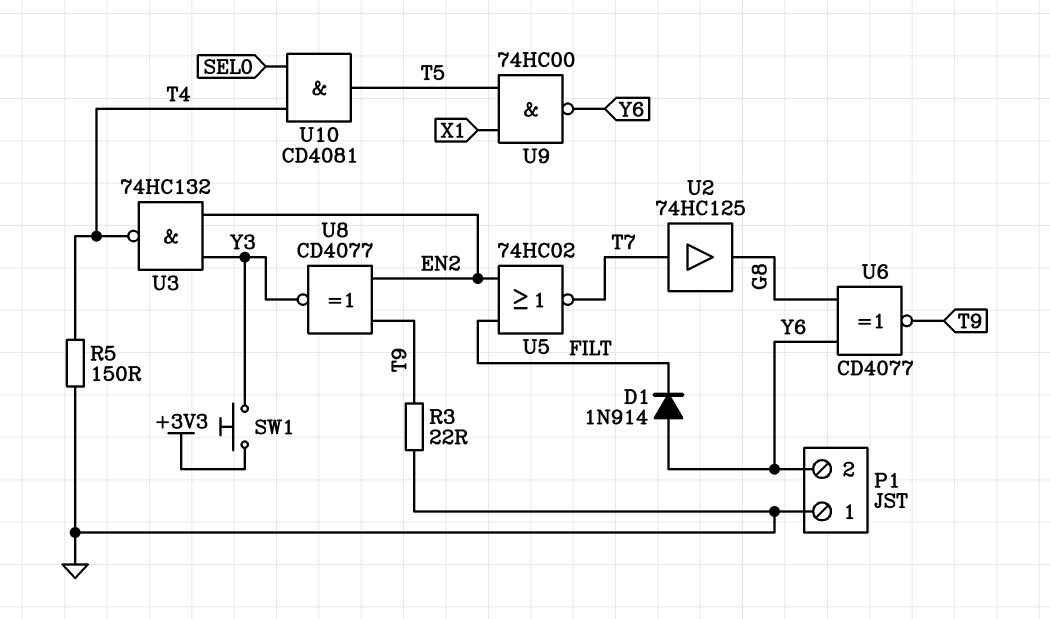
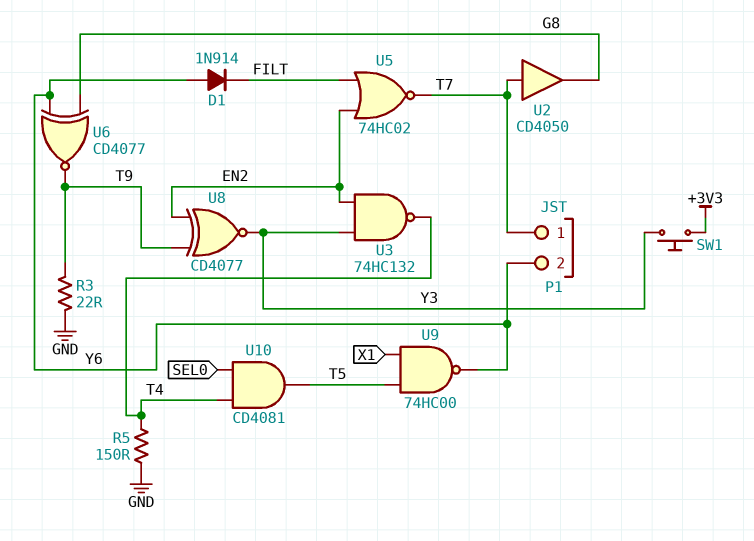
P1 pin 1: GND -> T7
U2: buffer 74HC125 (in T7, out G8) -> buffer CD4050 (in T7, out G8)

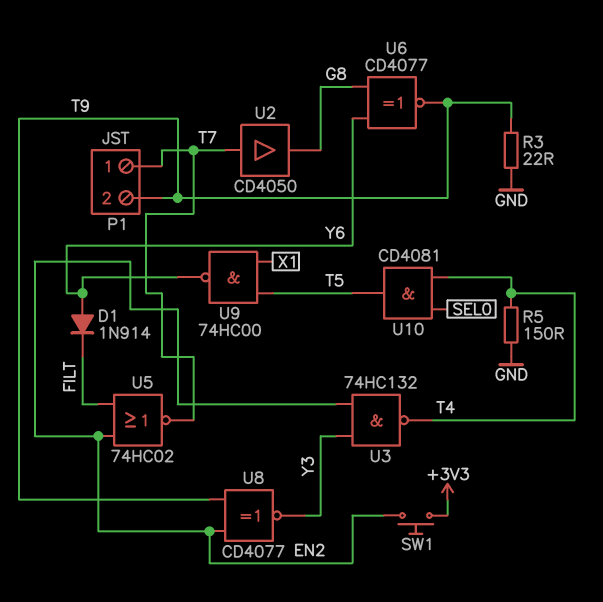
P1 pin 2: Y6 -> T9
SW1: button (+3V3, Y3) -> button (+3V3, EN2)

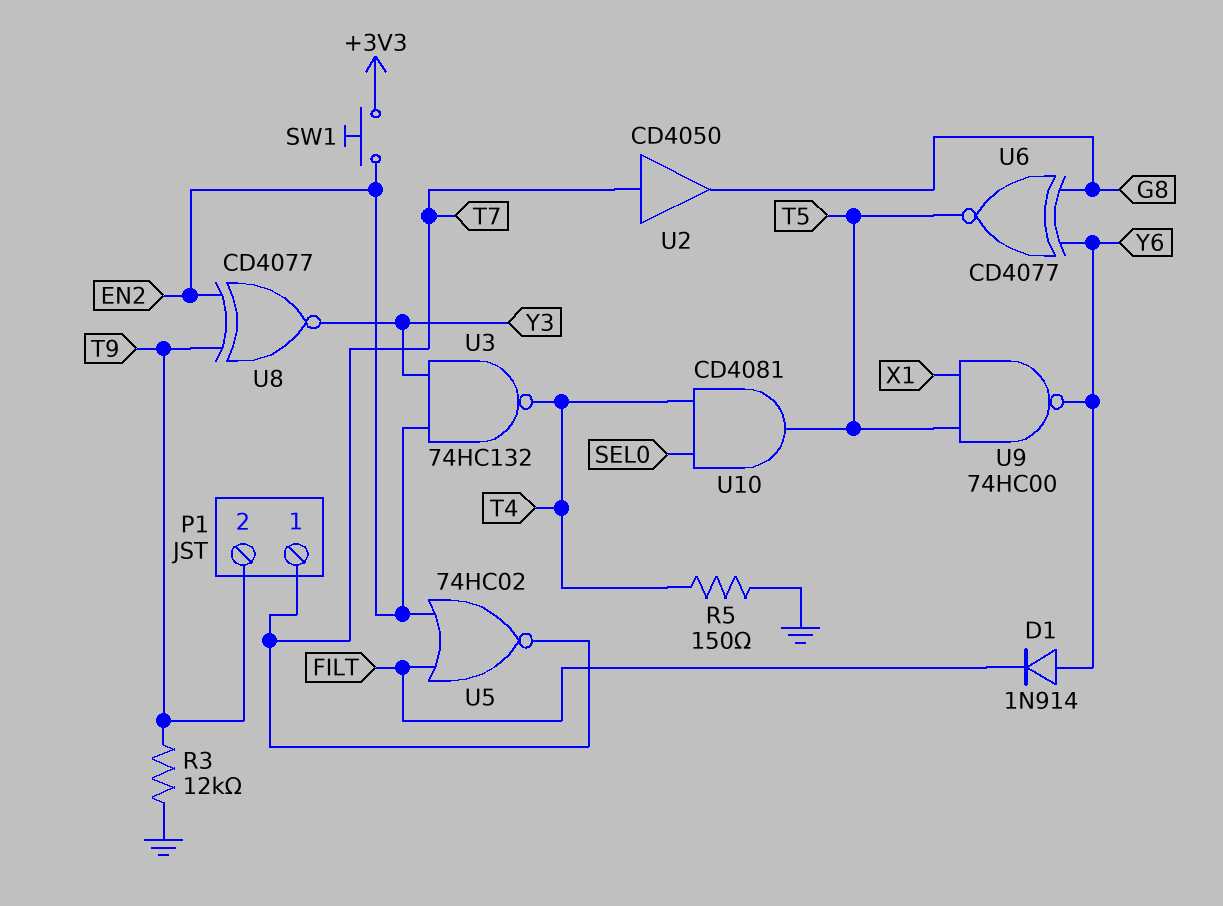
R3: 22 (GND, T9) -> 12k (GND, T9)
U6: XNOR CD4077 (in G8, in Y6, out T9) -> XNOR CD4077 (in G8, in Y6, out T5)

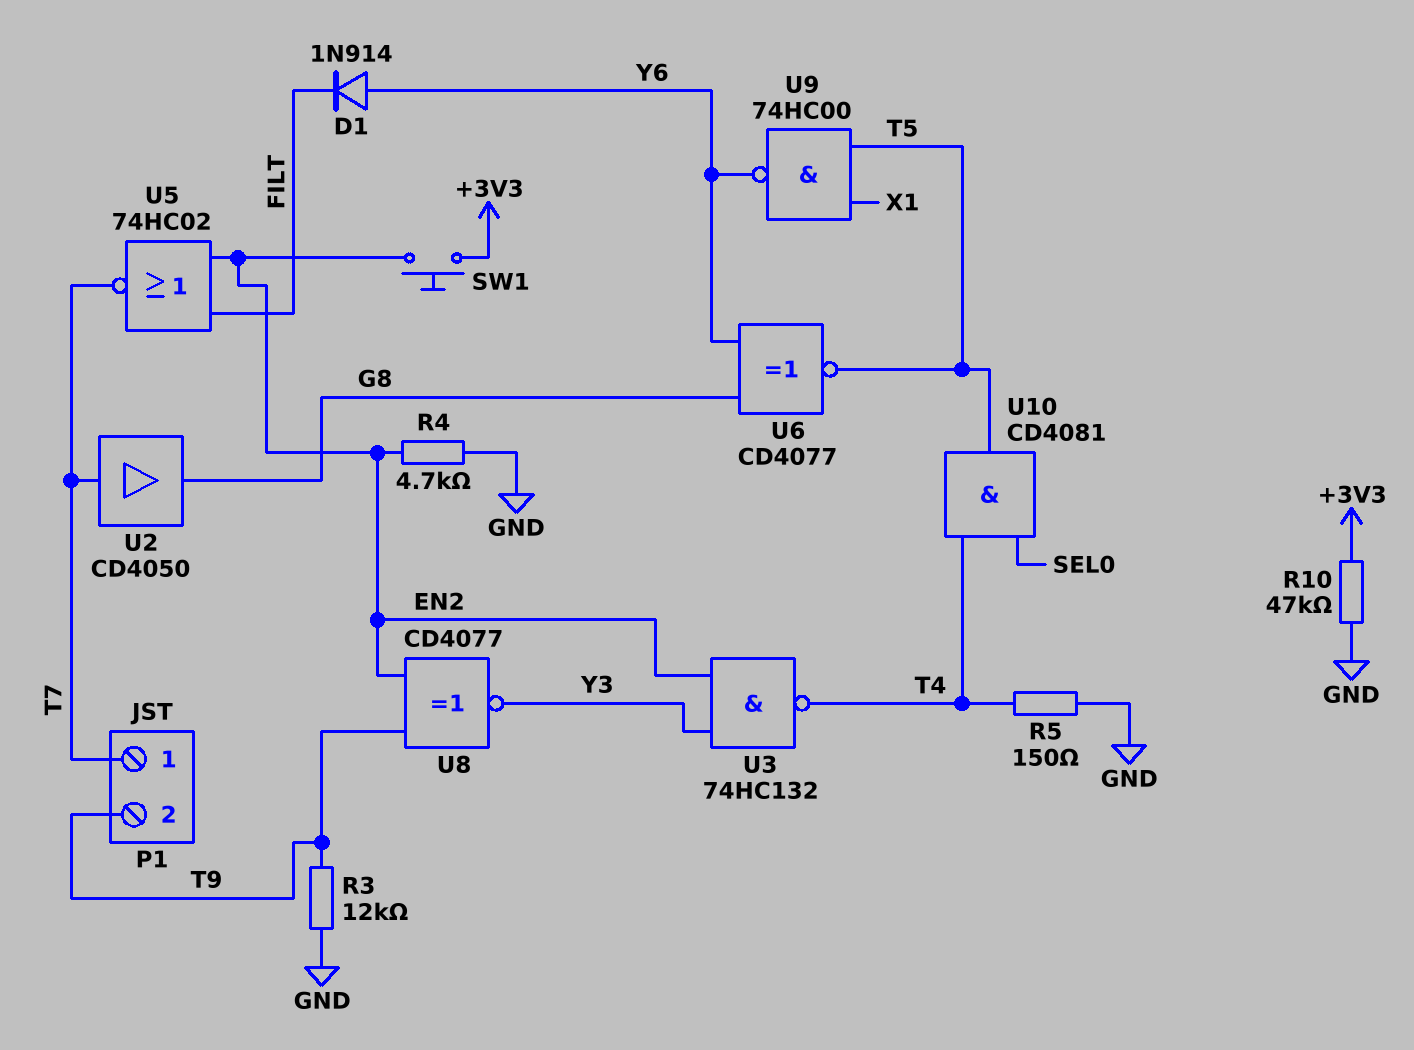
R4: none -> 4.7k (EN2, GND)
R10: none -> 47k (+3V3, GND)

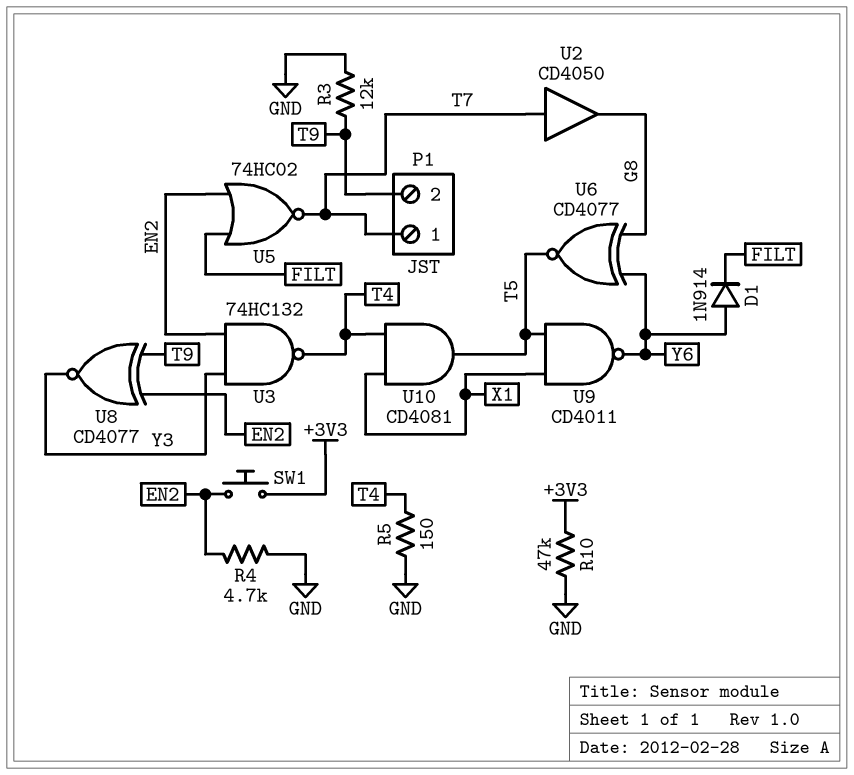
U9: NAND 74HC00 (in T5, in X1, out Y6) -> NAND CD4011 (in T5, in X1, out Y6)
U10: AND CD4081 (in SEL0, in T4, out T5) -> AND CD4081 (in T4, in X1, out T5)

